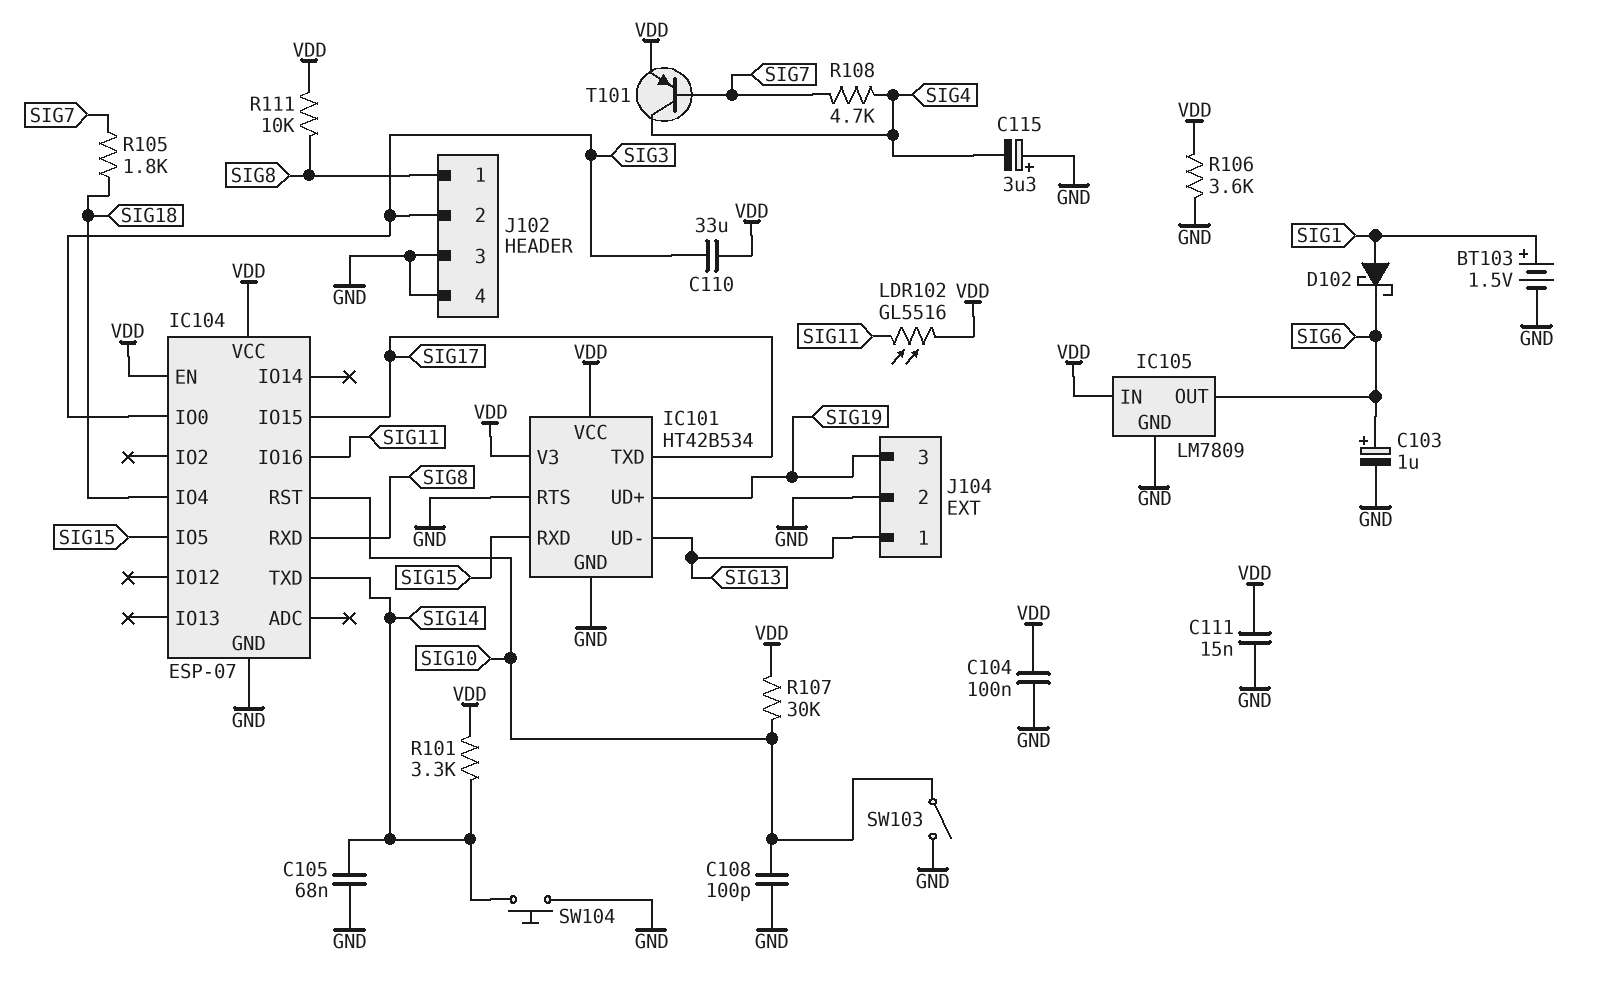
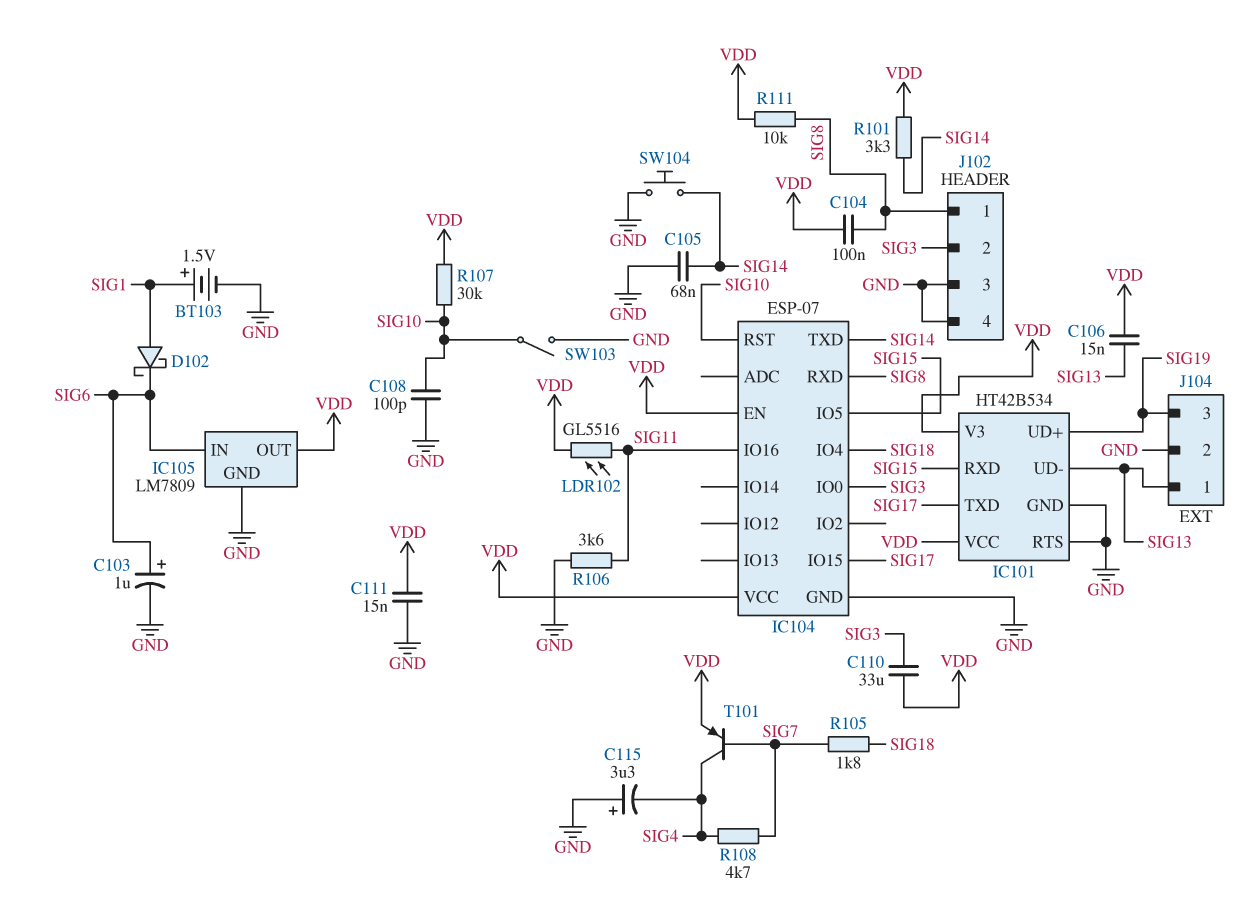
C104: 100nF (GND, VDD) -> 100nF (SIG8, VDD)
C106: none -> 15nF (SIG13, VDD)
IC105 pin IN: VDD -> SIG6
IC105 pin OUT: SIG6 -> VDD
R106: 3.6k (GND, VDD) -> 3.6k (GND, SIG11)

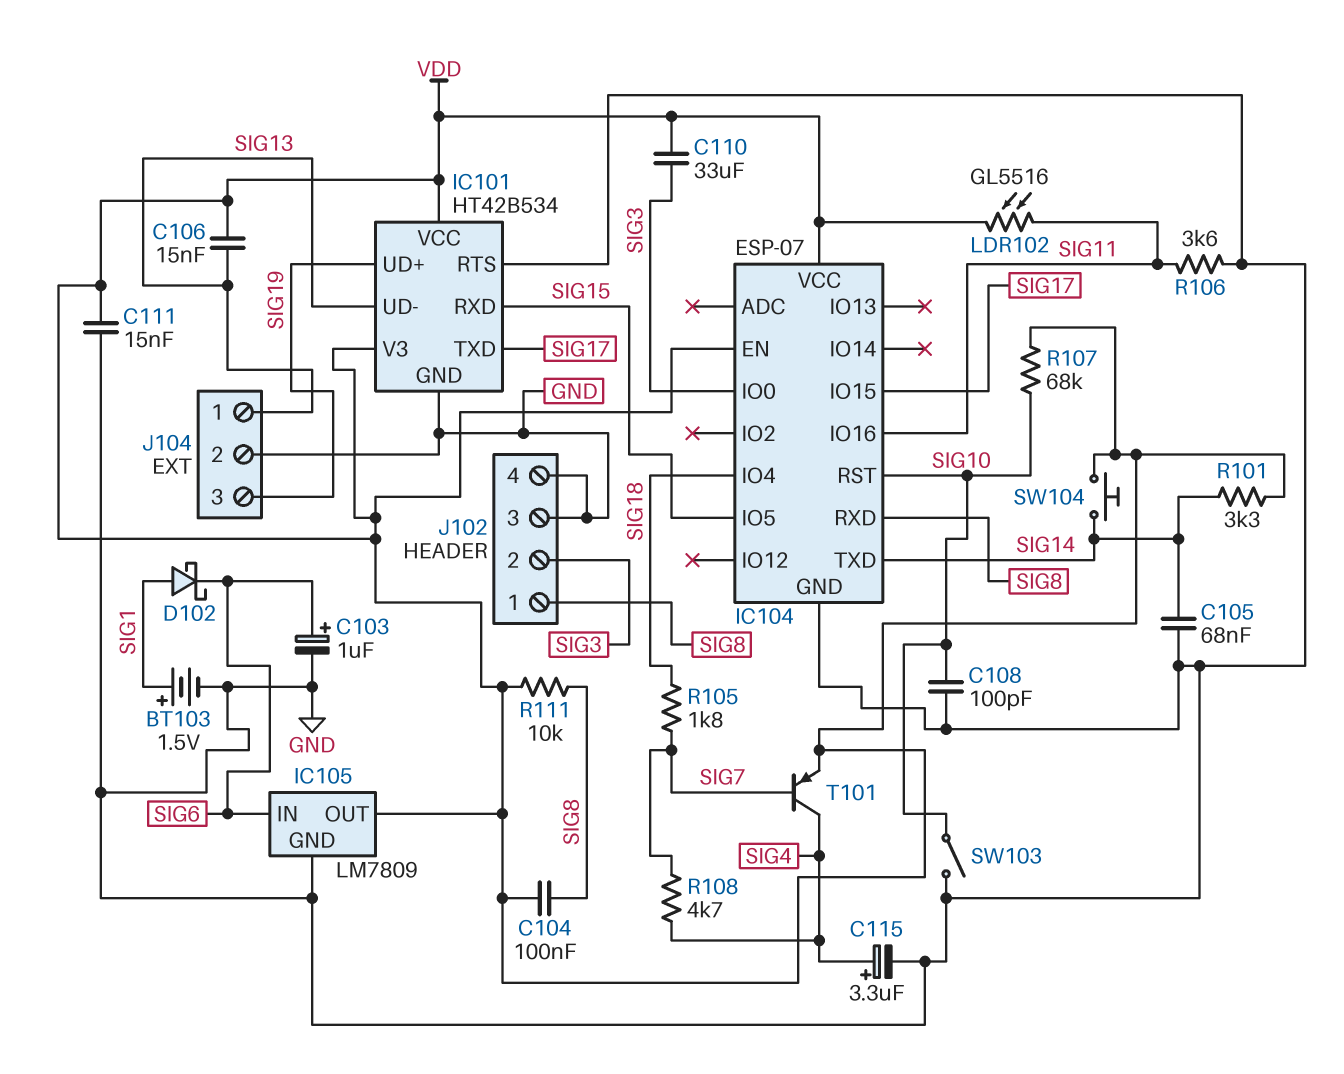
C115: 3.3uF (plus GND, minus SIG4) -> 3.3uF (plus SIG4, minus GND)
R107: 30k (SIG10, VDD) -> 68k (SIG10, VDD)
SW104: button (GND, SIG14) -> button (SIG14, VDD)

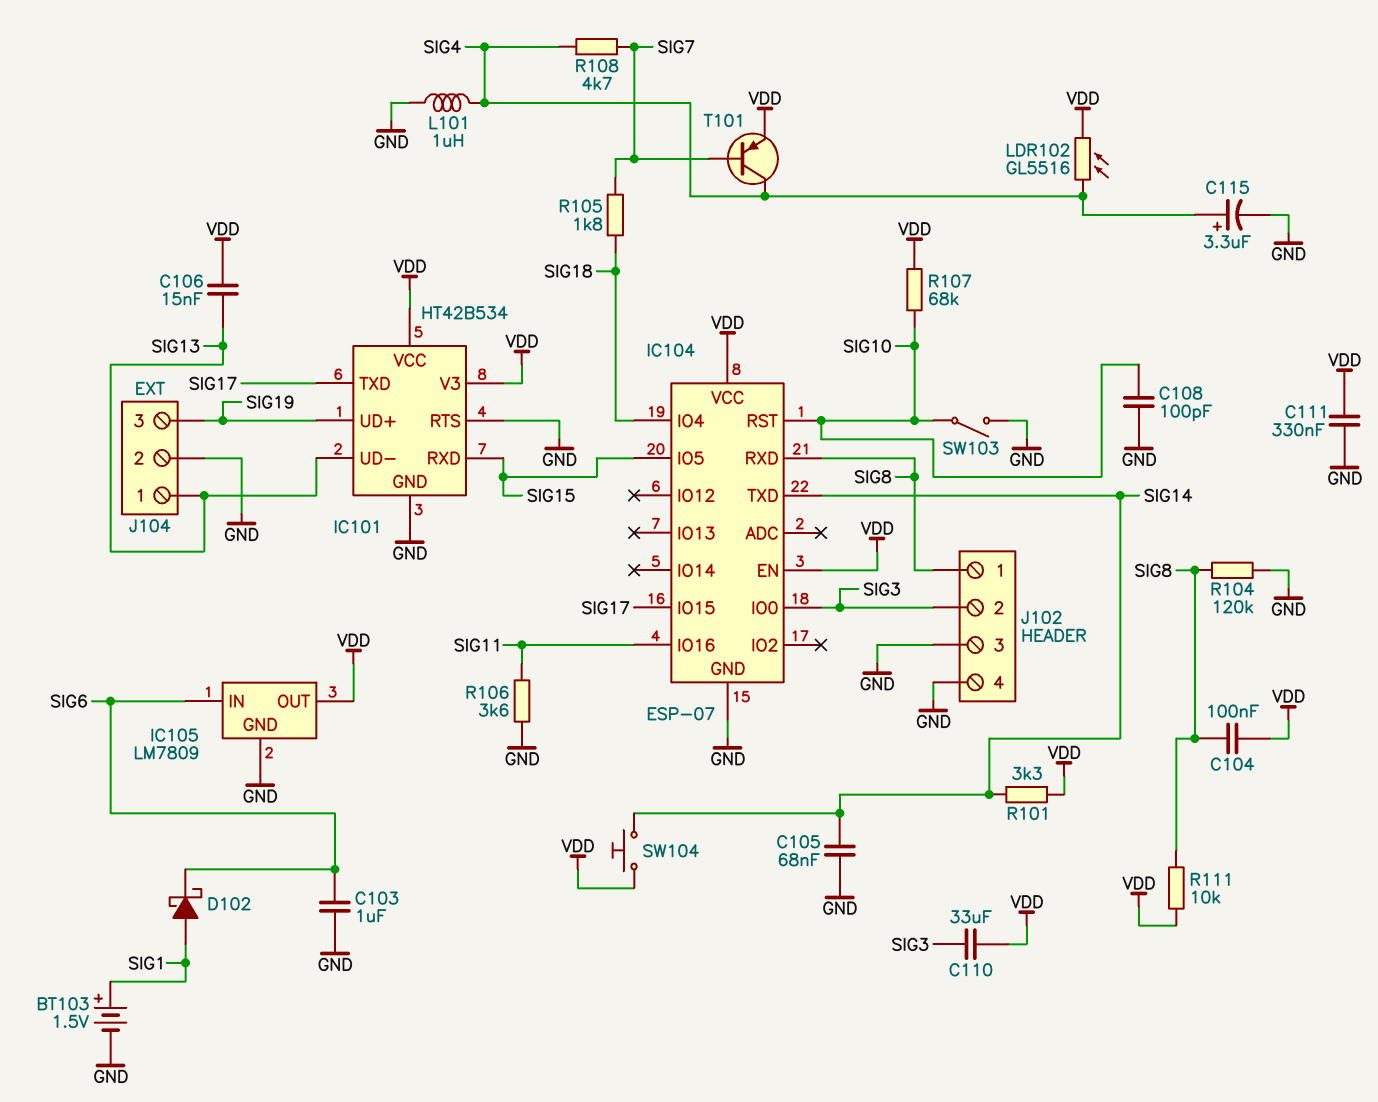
C103: 1uF (plus SIG6, minus GND) -> 1uF (GND, SIG6)
C111: 15nF (GND, VDD) -> 330nF (GND, VDD)
L101: none -> 1uH (GND, SIG4)
LDR102: GL5516 (SIG11, VDD) -> GL5516 (SIG4, VDD)
R104: none -> 120k (GND, SIG8)

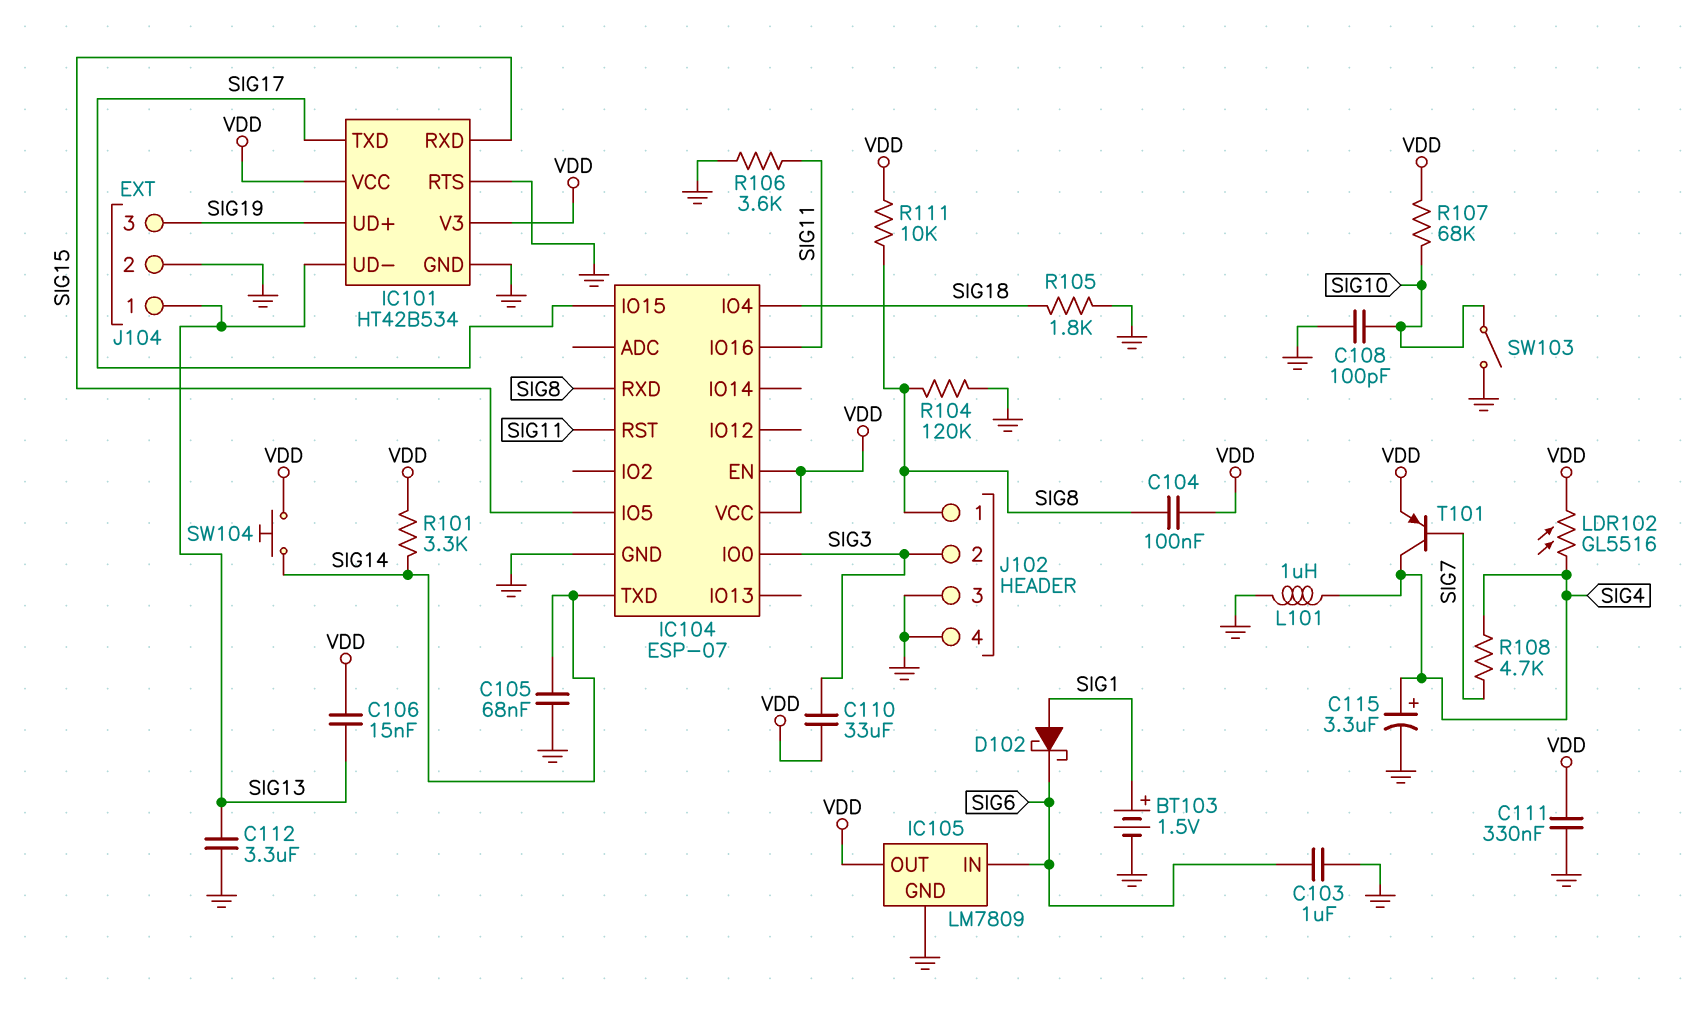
C112: none -> 3.3uF (GND, SIG13)
IC104 pin RST: SIG10 -> SIG11
R105: 1.8k (SIG7, SIG18) -> 1.8k (GND, SIG18)

